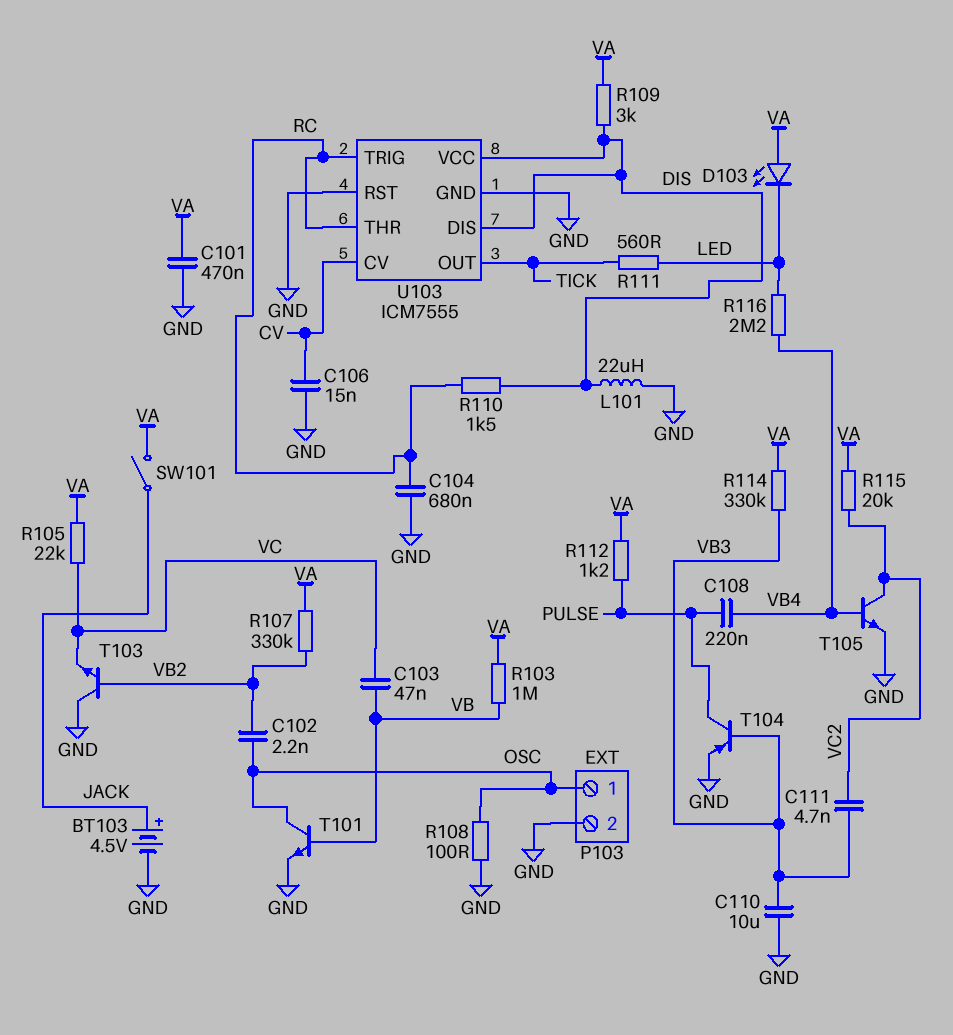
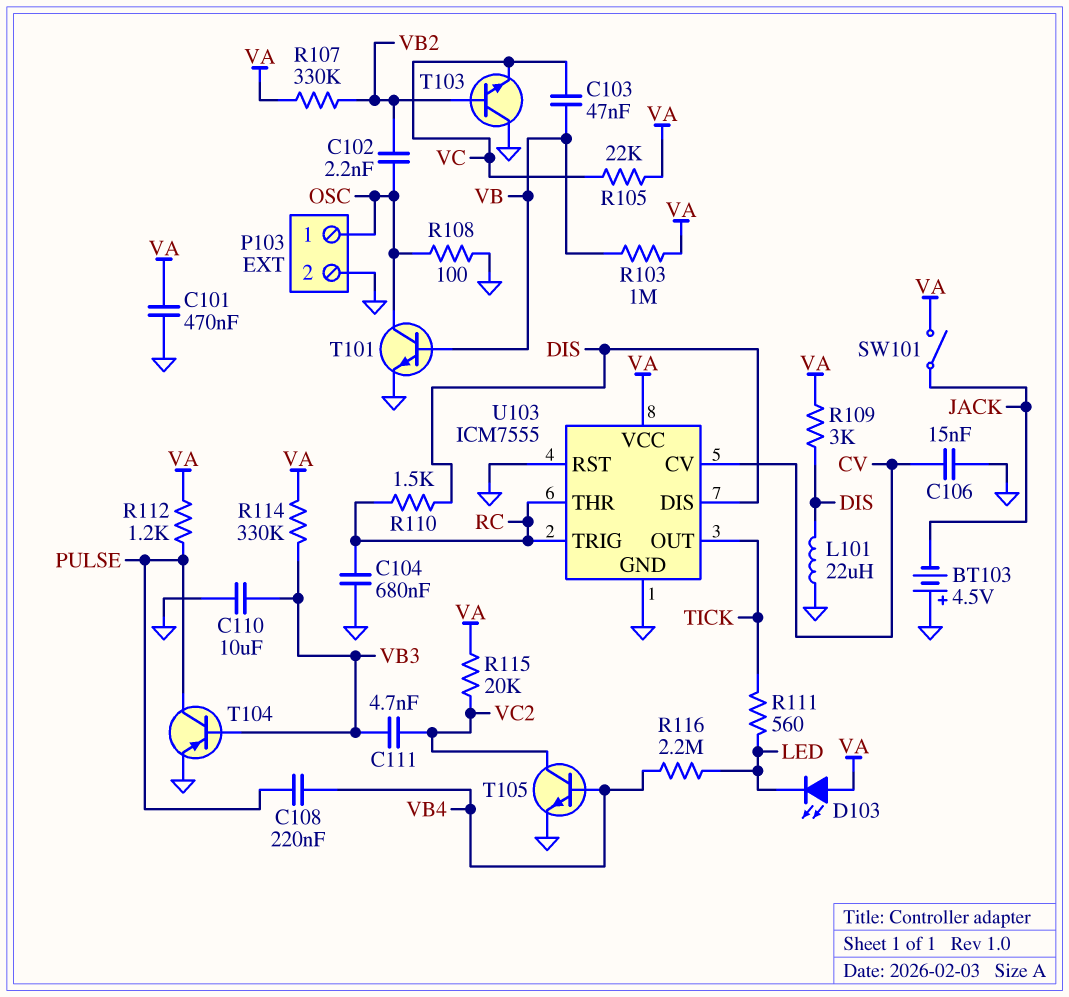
BT103: 4.5V (plus JACK, minus GND) -> 4.5V (plus GND, minus JACK)
U103 pin VCC: DIS -> VA

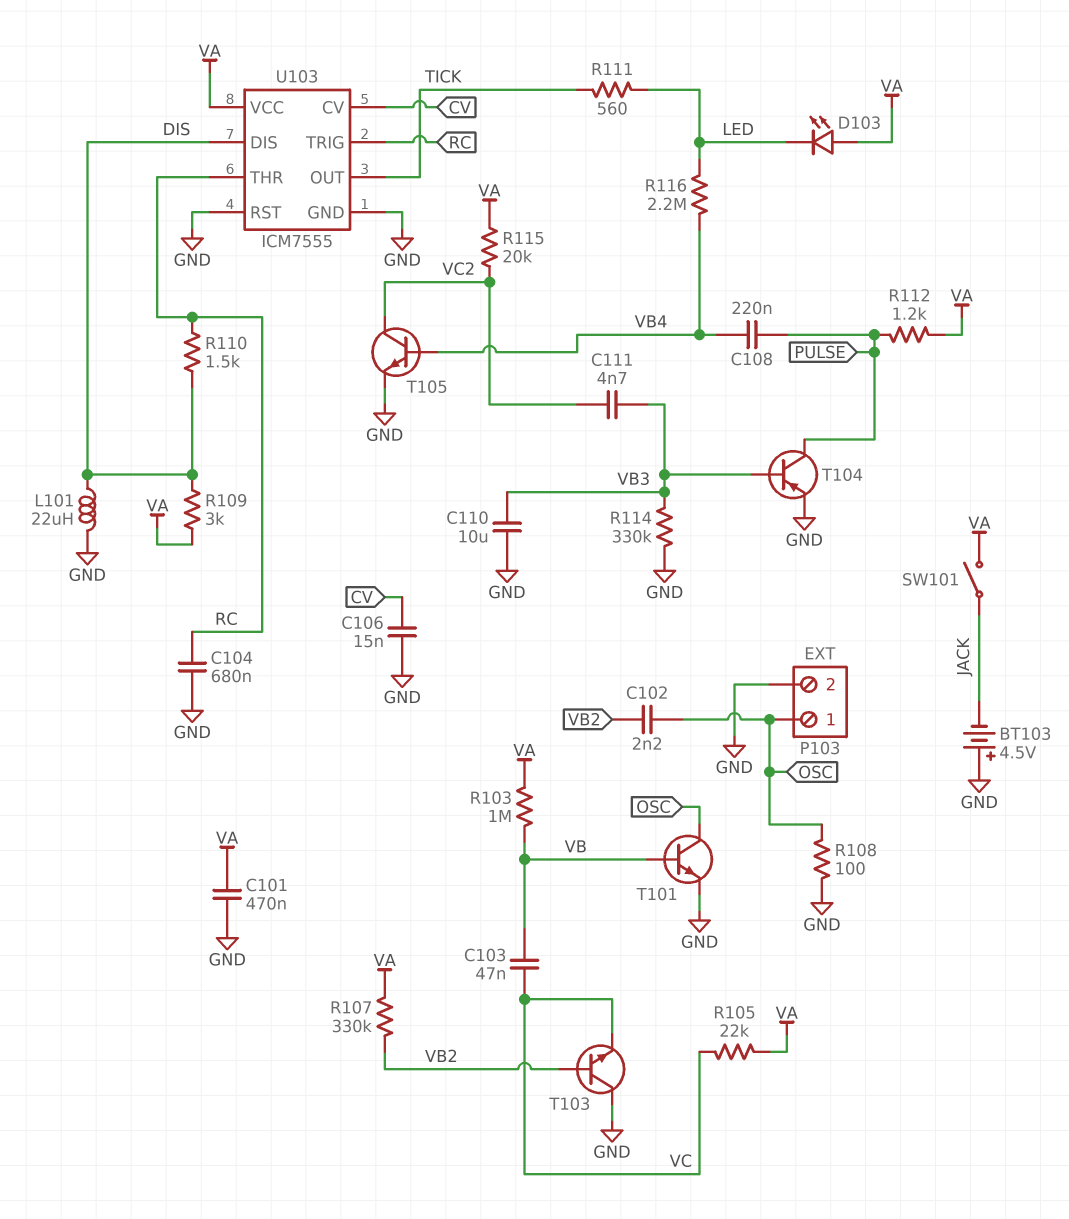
R114: 330k (VA, VB3) -> 330k (GND, VB3)

